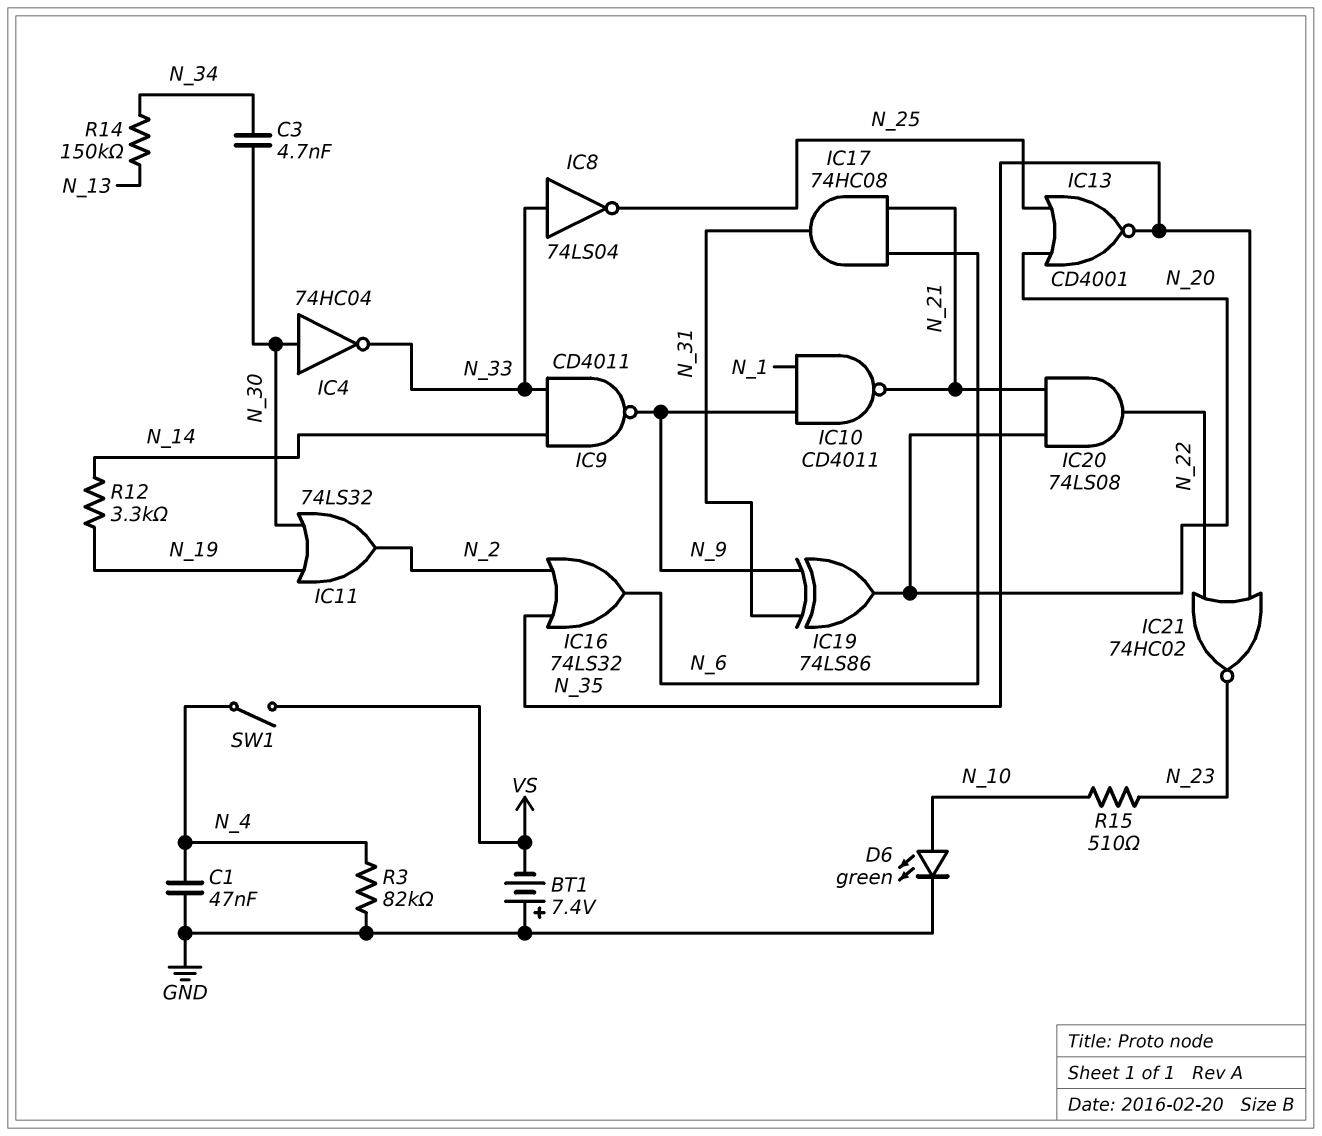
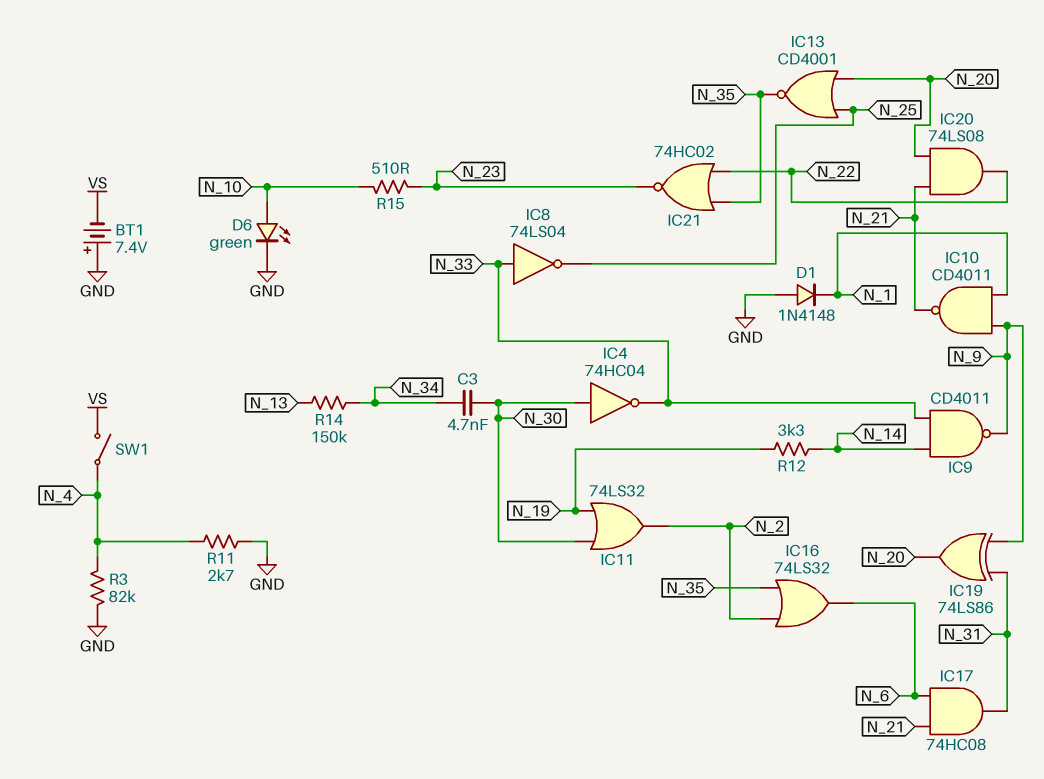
C1: 47nF (GND, N_4) -> none
D1: none -> diode 1N4148 (A GND, K N_1)
R11: none -> 2.7k (GND, N_4)

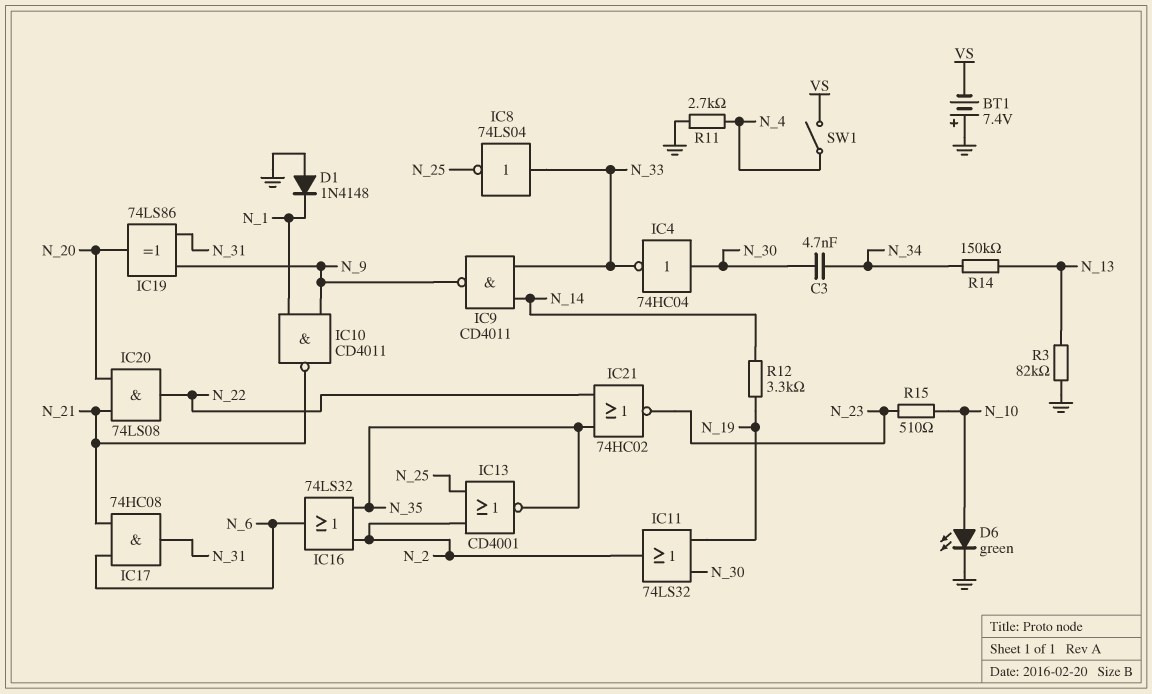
IC13: NOR CD4001 (in N_20, in N_25, out N_35) -> NOR CD4001 (in N_2, in N_25, out N_35)
R3: 82k (GND, N_4) -> 82k (GND, N_13)

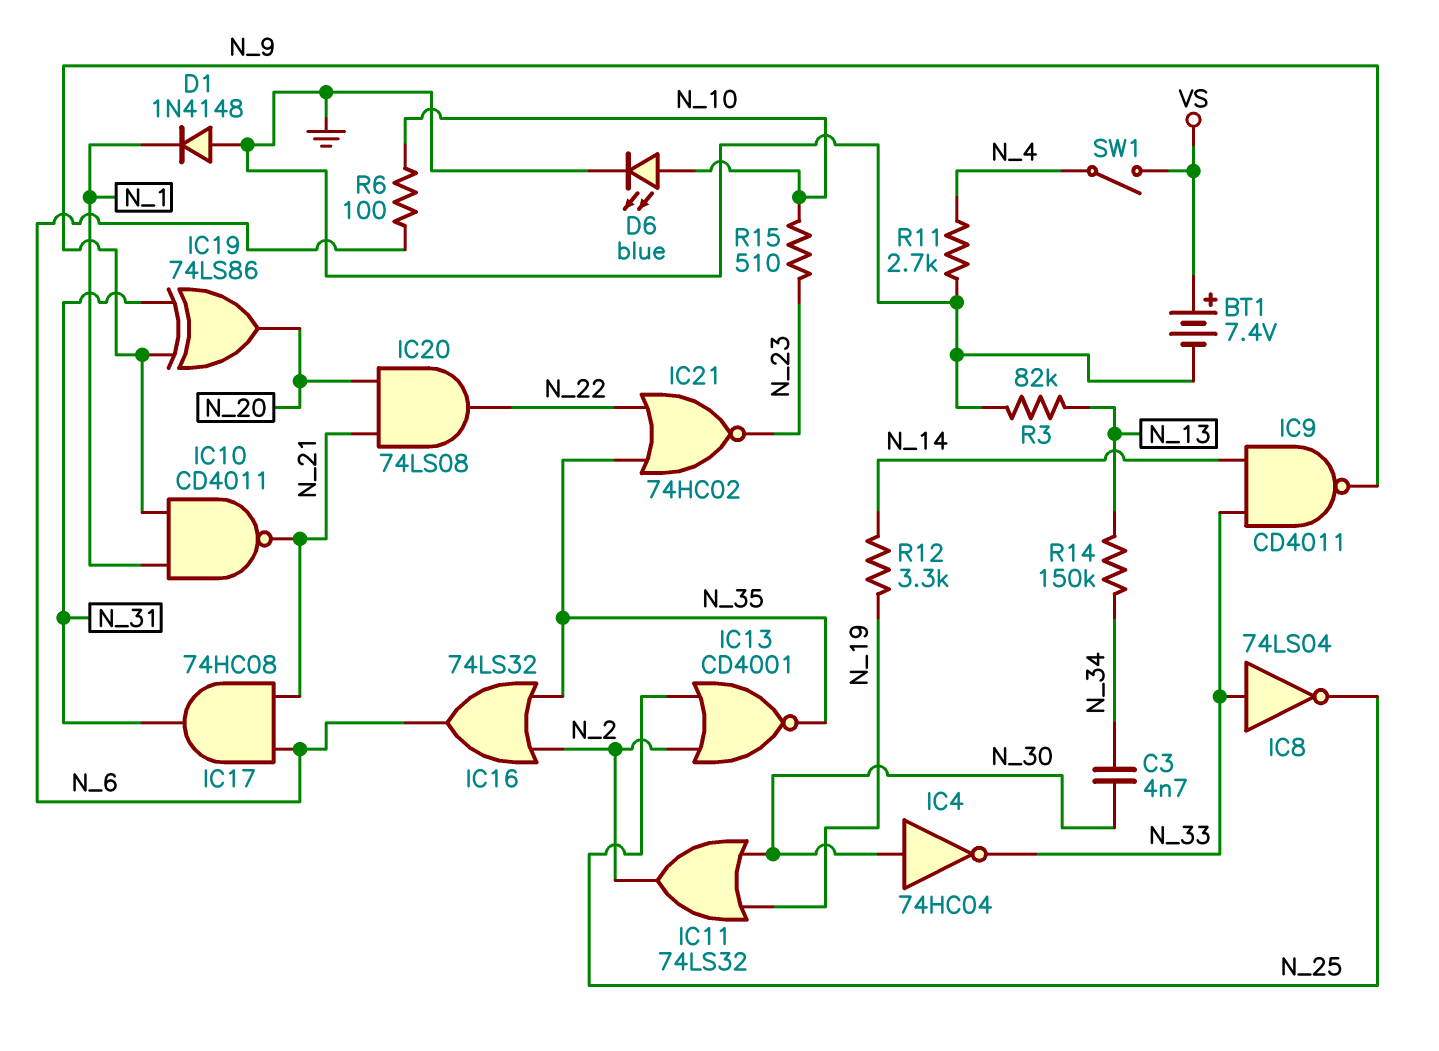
BT1: 7.4V (plus GND, minus VS) -> 7.4V (plus VS, minus GND)
D6: LED green (A N_10, K GND) -> LED blue (A N_10, K GND)
R6: none -> 100 (N_6, N_10)

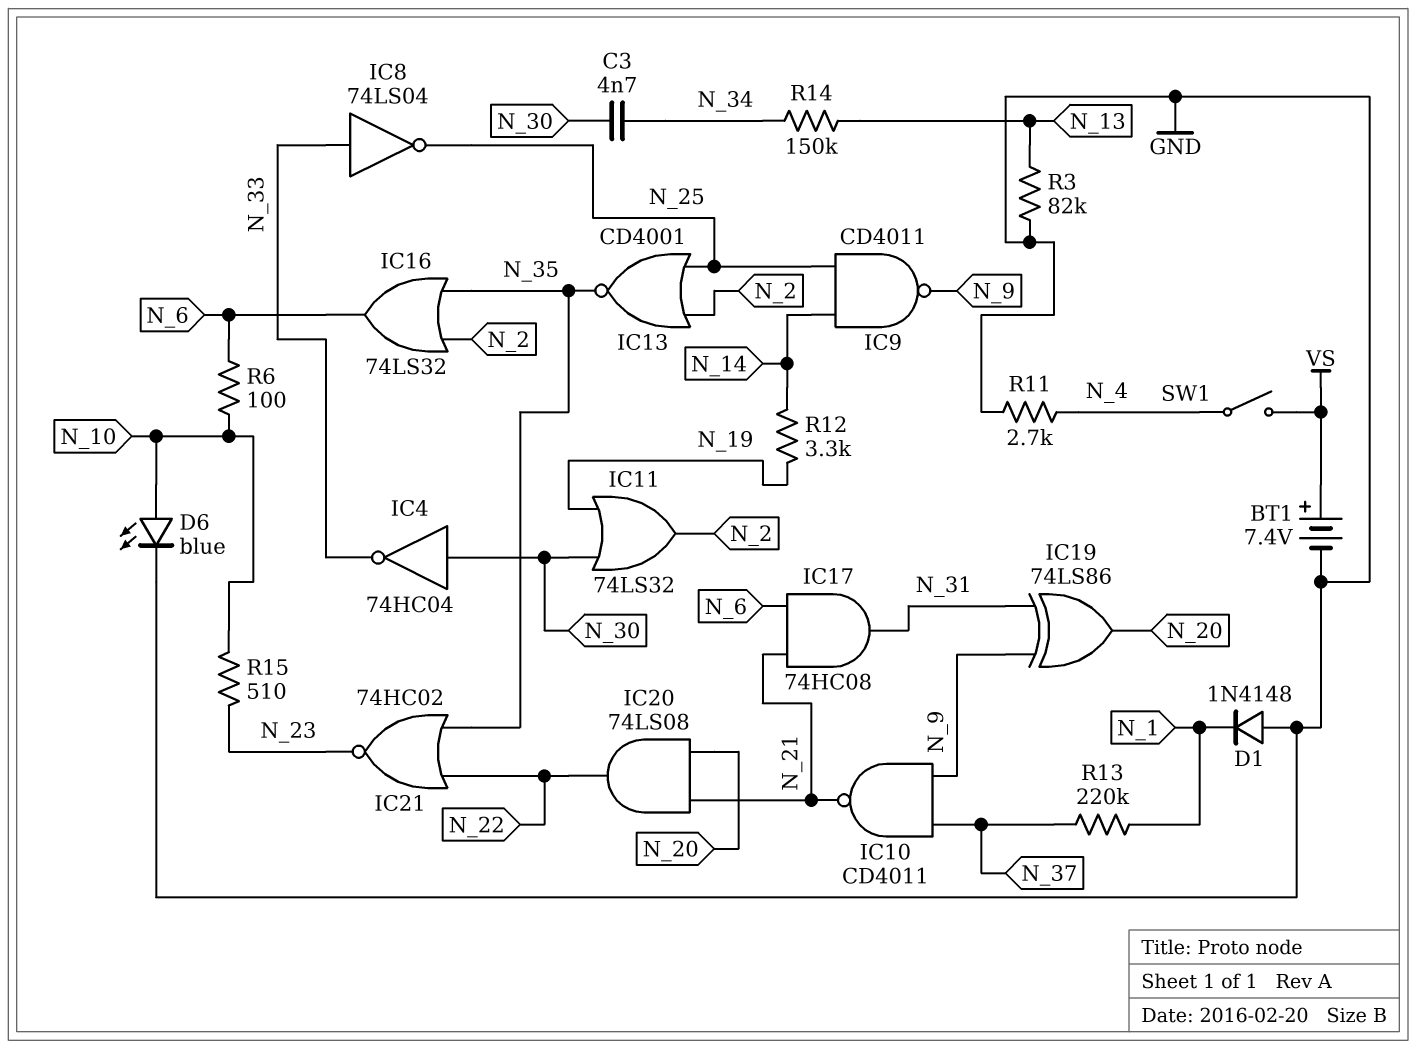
IC9: NAND CD4011 (in N_14, in N_33, out N_9) -> NAND CD4011 (in N_14, in N_25, out N_9)
IC10: NAND CD4011 (in N_1, in N_9, out N_21) -> NAND CD4011 (in N_9, in N_37, out N_21)
R13: none -> 220k (N_1, N_37)

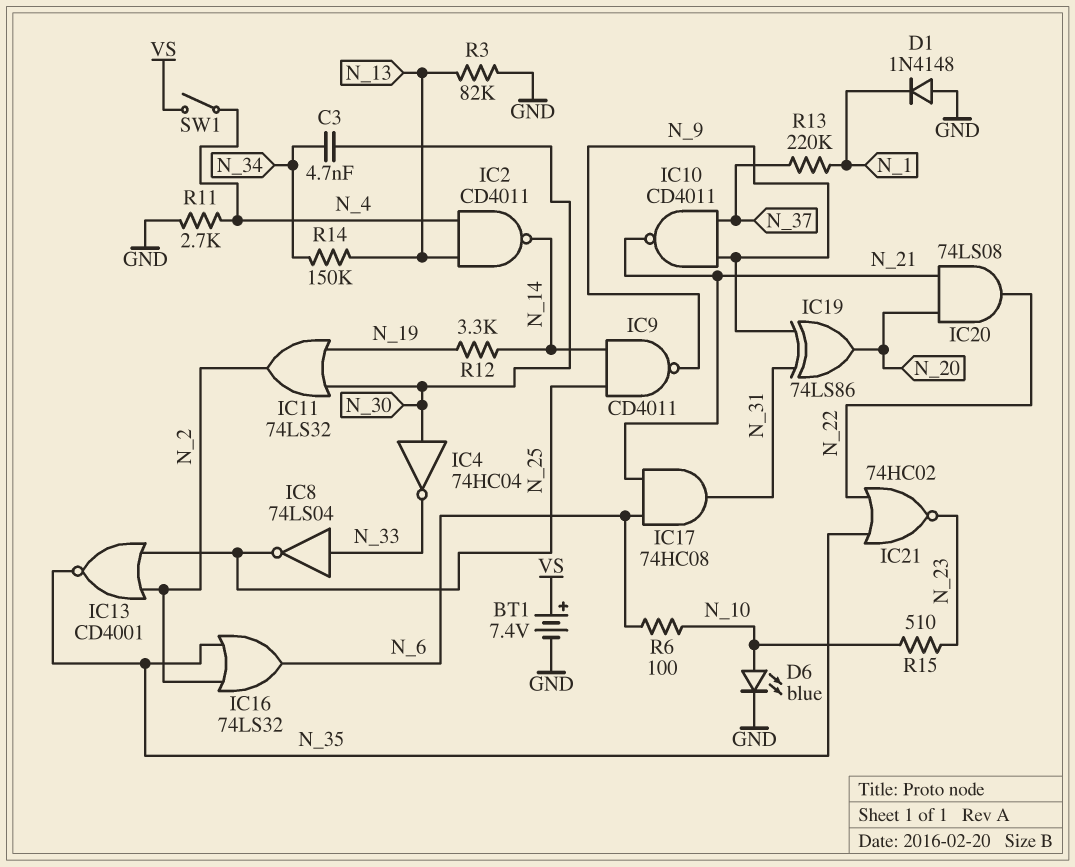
IC2: none -> NAND CD4011 (in N_4, in N_13, out N_14)

